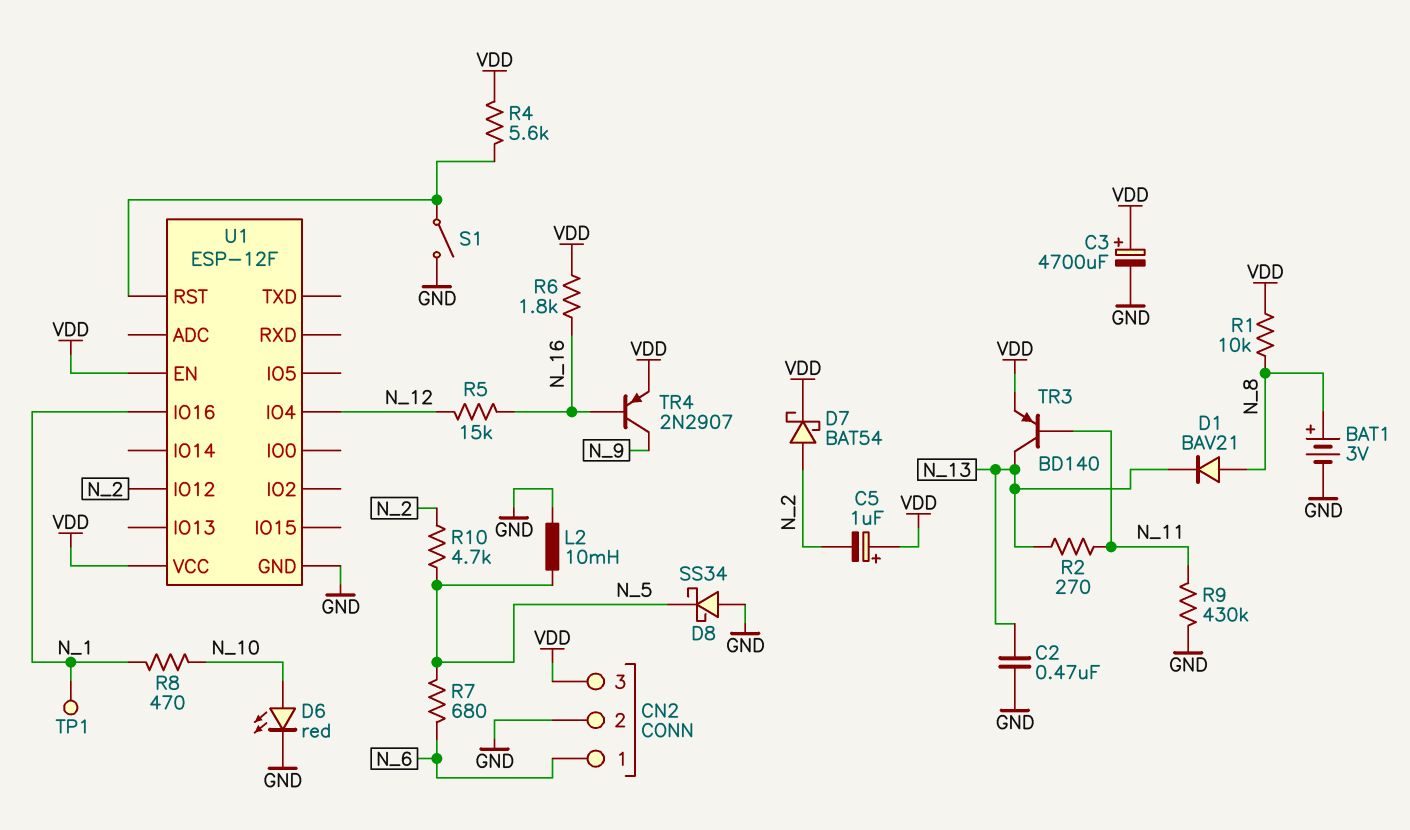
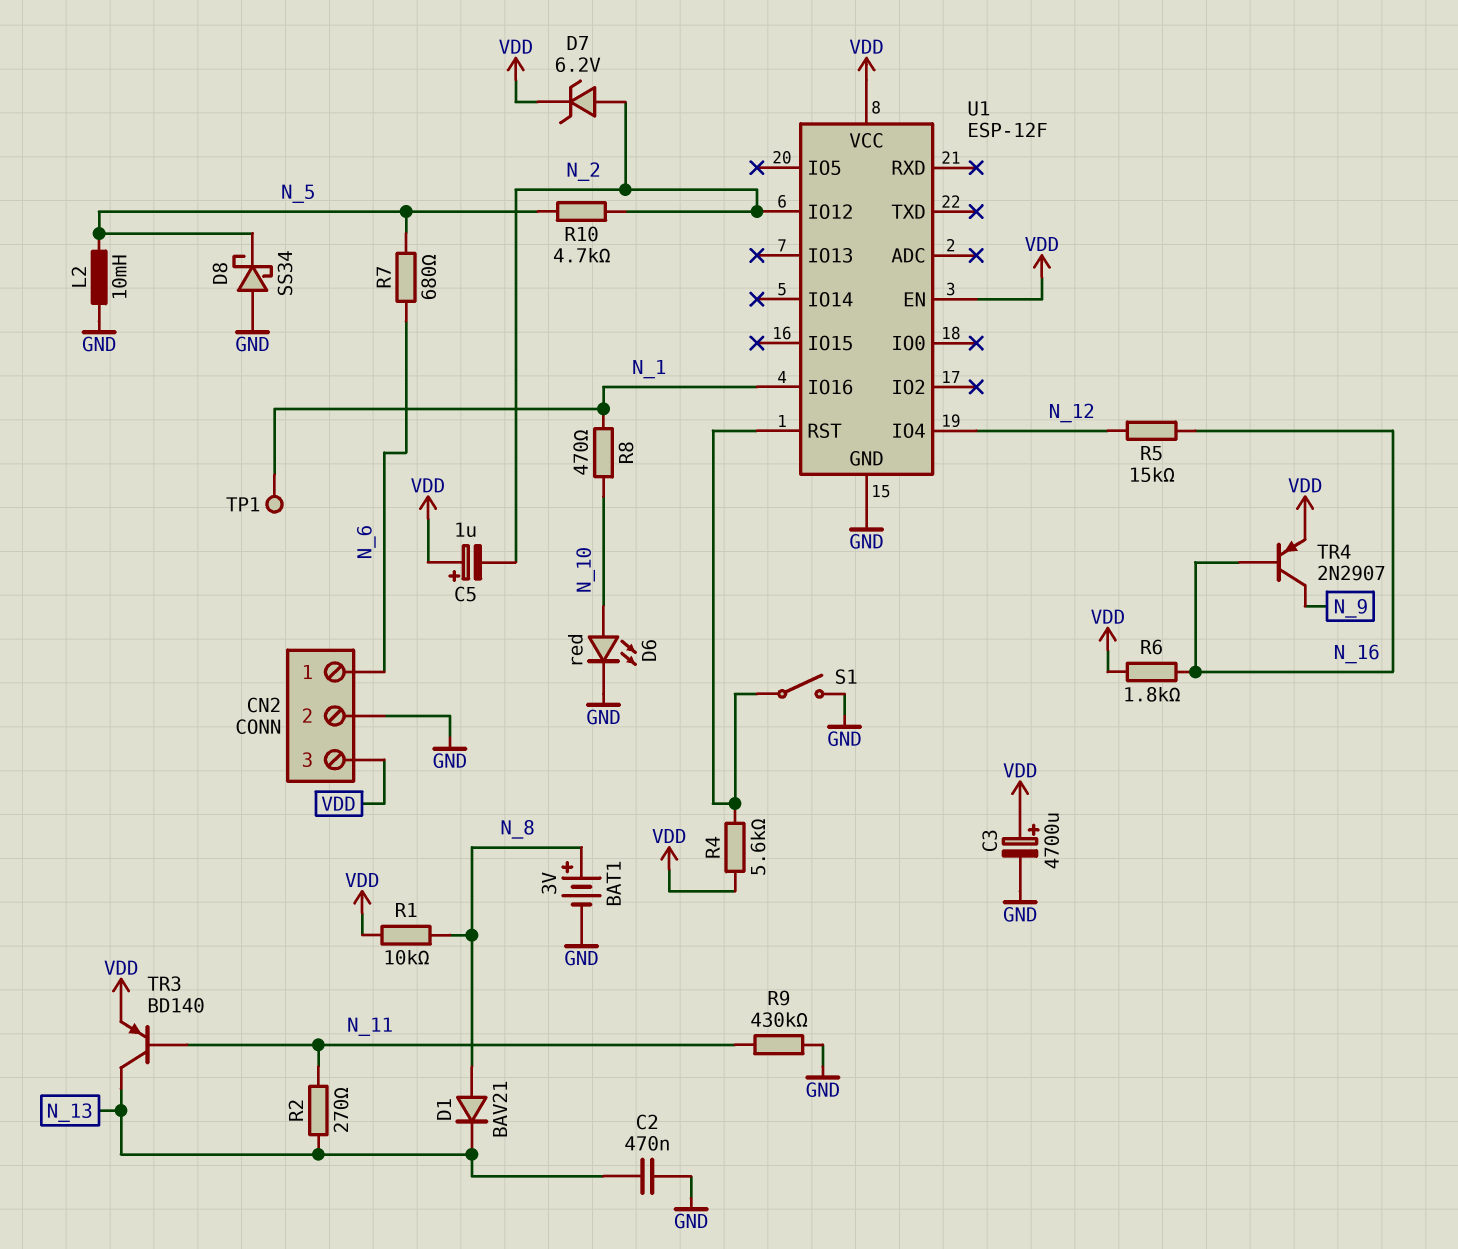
D7: schottky BAT54 (A N_2, K VDD) -> zener 6.2V (A N_2, K VDD)

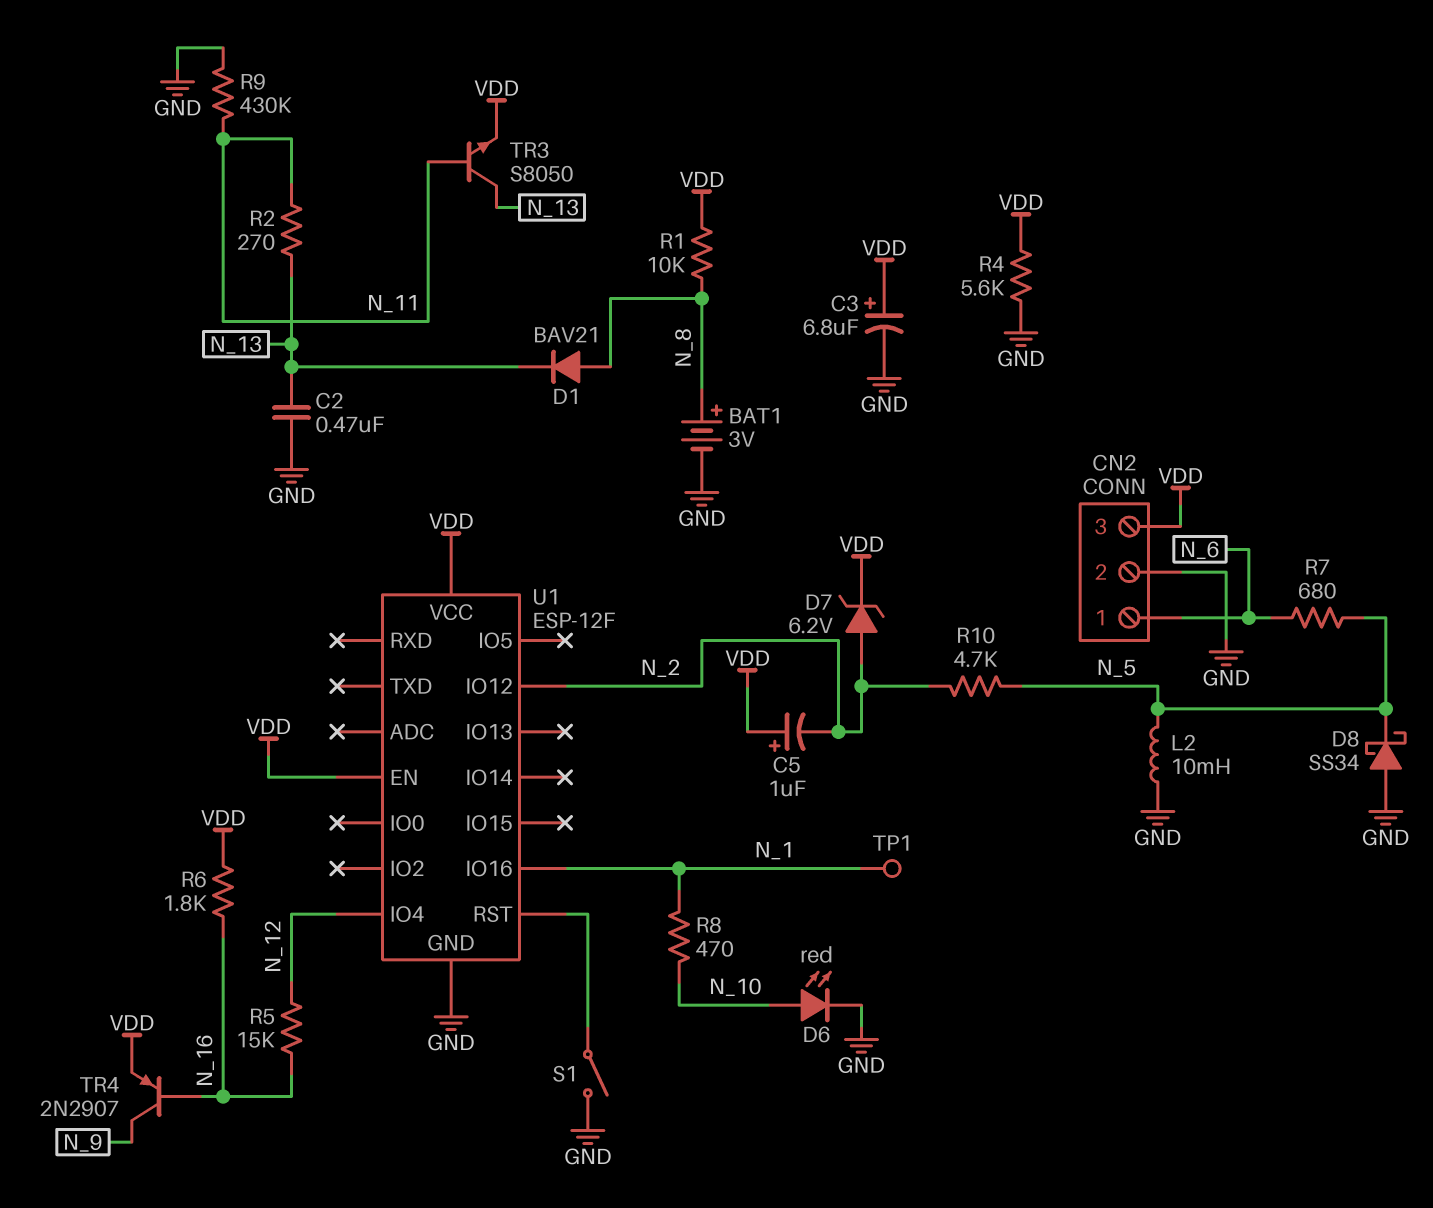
C3: 4700uF (plus VDD, minus GND) -> 6.8uF (plus VDD, minus GND)
R4: 5.6k (U1/RST, VDD) -> 5.6k (GND, VDD)
TR3: PNP BD140 (B N_11, C N_13, E VDD) -> NPN S8050 (B N_11, C N_13, E VDD)

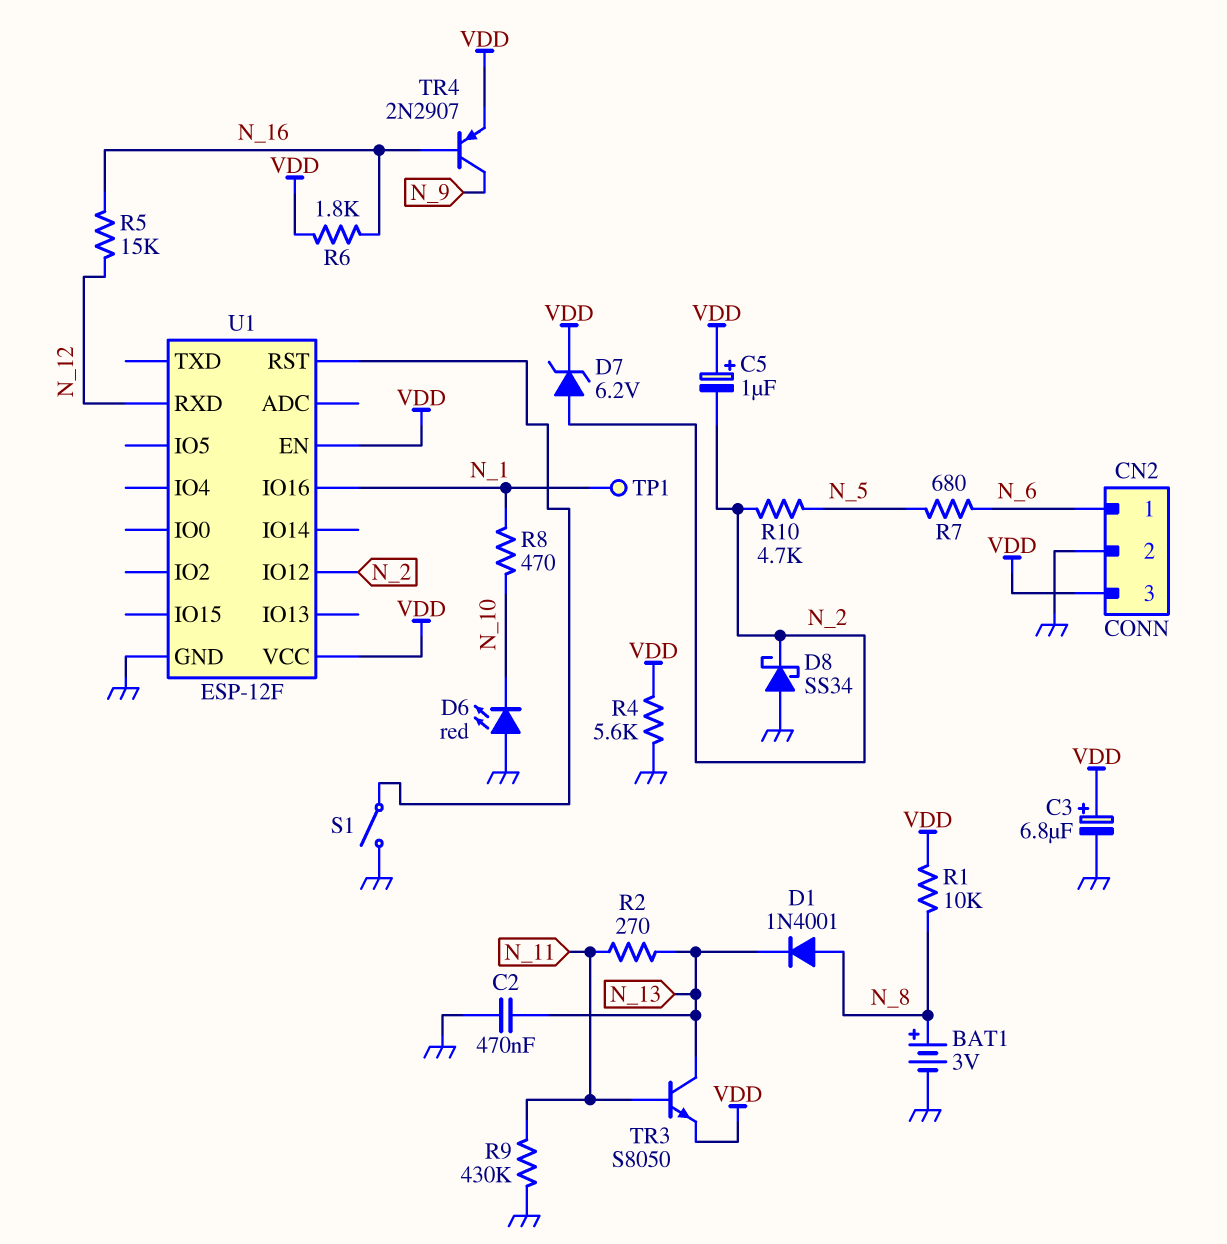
D1: diode BAV21 (A N_8, K N_13) -> diode 1N4001 (A N_8, K N_13)
D6: LED red (A N_10, K GND) -> LED red (A GND, K N_10)
D8: schottky SS34 (A GND, K N_5) -> schottky SS34 (A GND, K N_2)
L2: 10mH (GND, N_5) -> none
U1 pin IO4: N_12 -> none
U1 pin RXD: none -> N_12

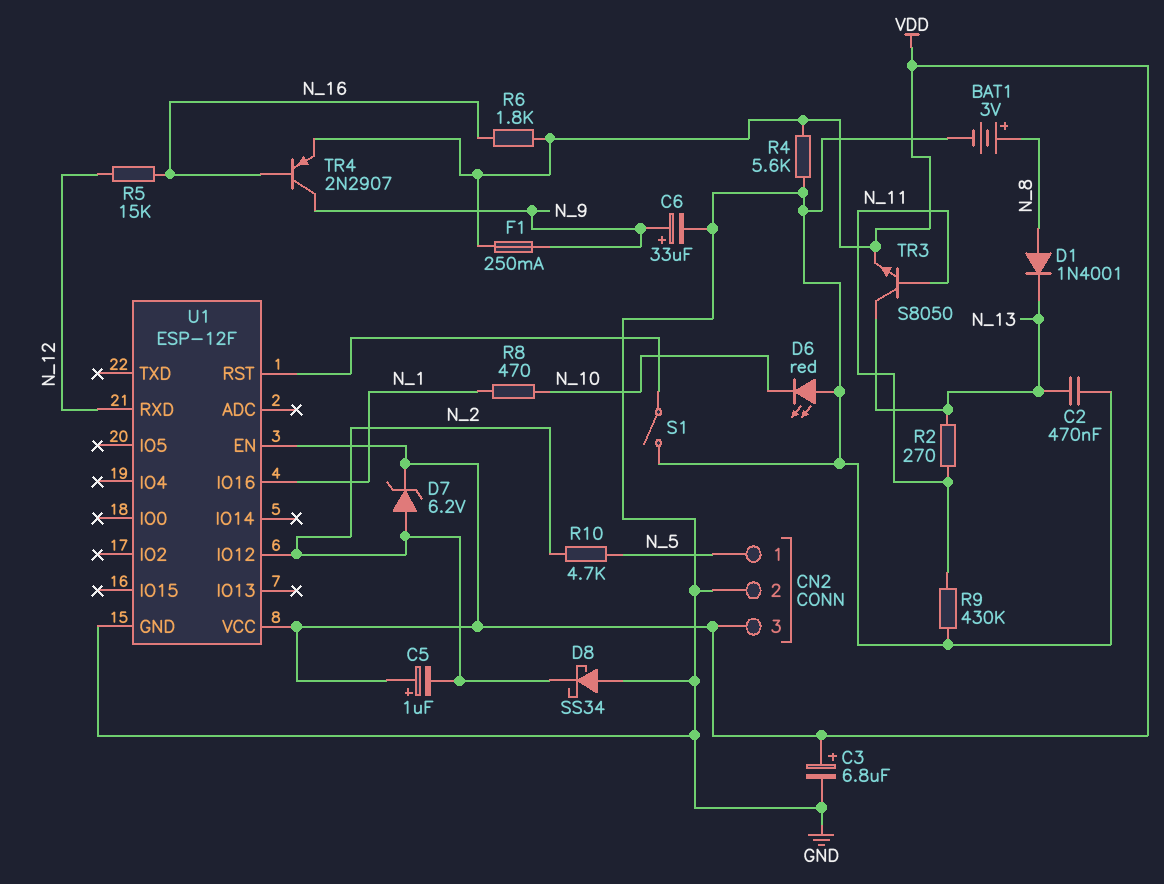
C6: none -> 33uF (plus N_9, minus GND)
CN2 pin 1: N_6 -> N_5
F1: none -> 250mA (N_9, VDD)
R1: 10k (N_8, VDD) -> none
R7: 680 (N_5, N_6) -> none
TP1: test point (N_1) -> none

